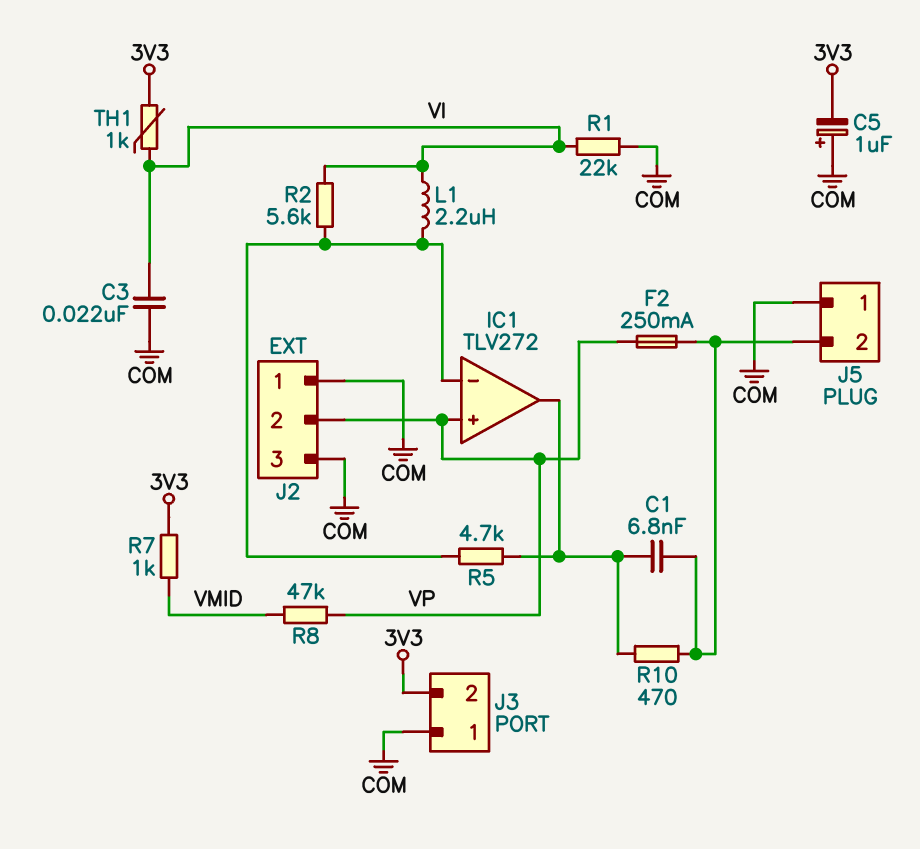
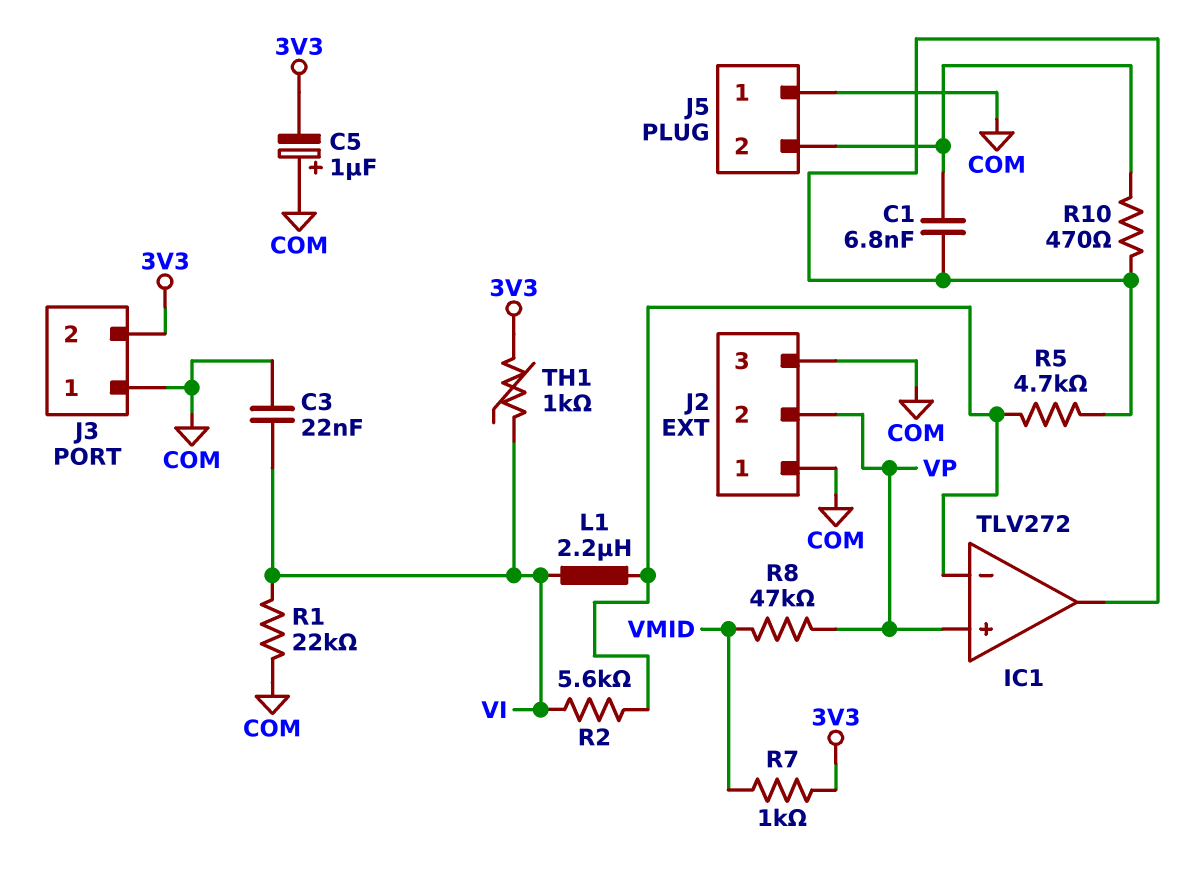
F2: 250mA (J5/2, VP) -> none

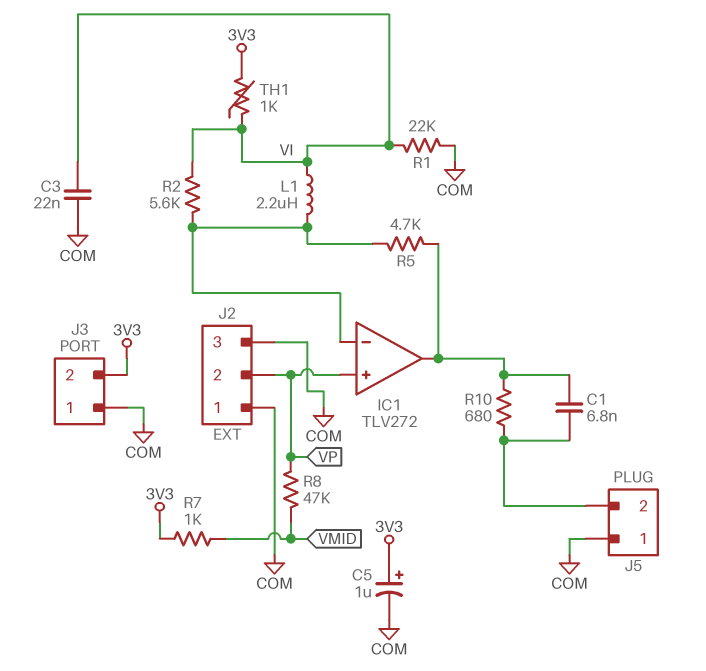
C5: 1uF (plus COM, minus 3V3) -> 1uF (plus 3V3, minus COM)
R10: 470 (IC1/out, J5/2) -> 680 (IC1/out, J5/2)

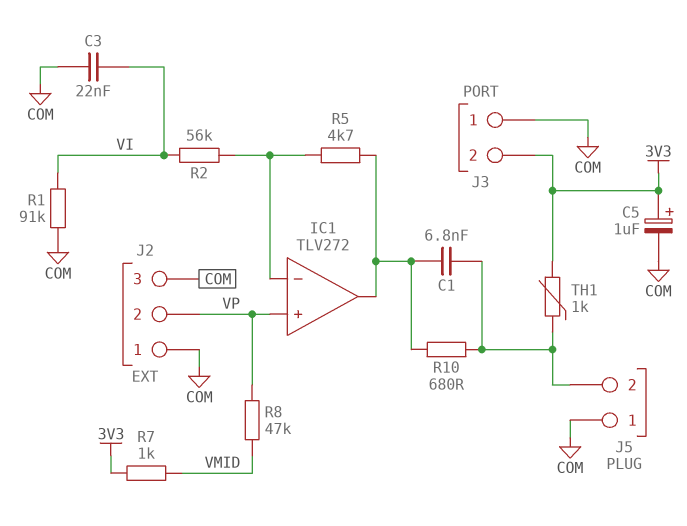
L1: 2.2uH (IC1/in-, VI) -> none
R1: 22k (COM, VI) -> 91k (COM, VI)
R2: 5.6k (IC1/in-, VI) -> 56k (IC1/in-, VI)
TH1: 1k (3V3, VI) -> 1k (3V3, J5/2)

